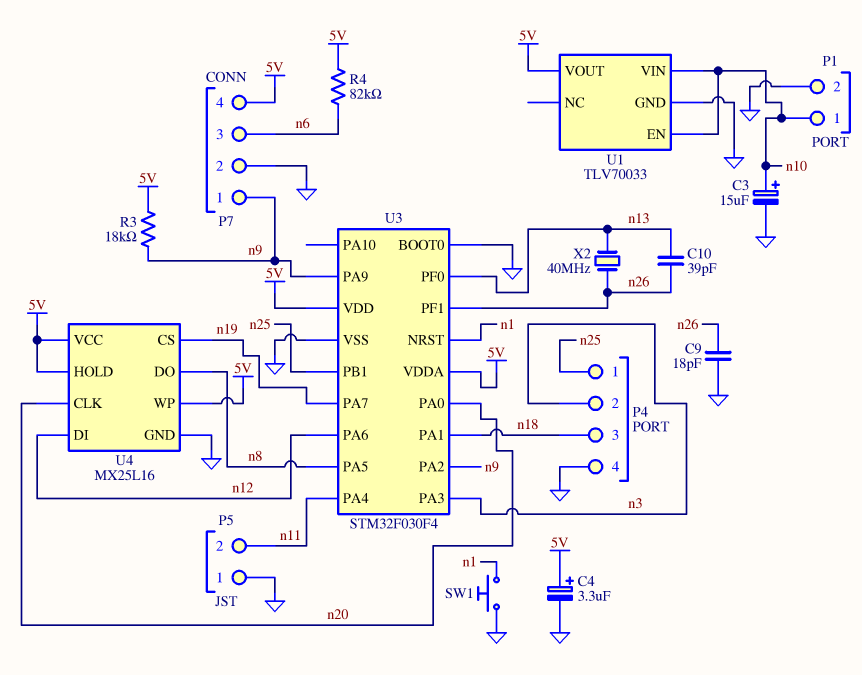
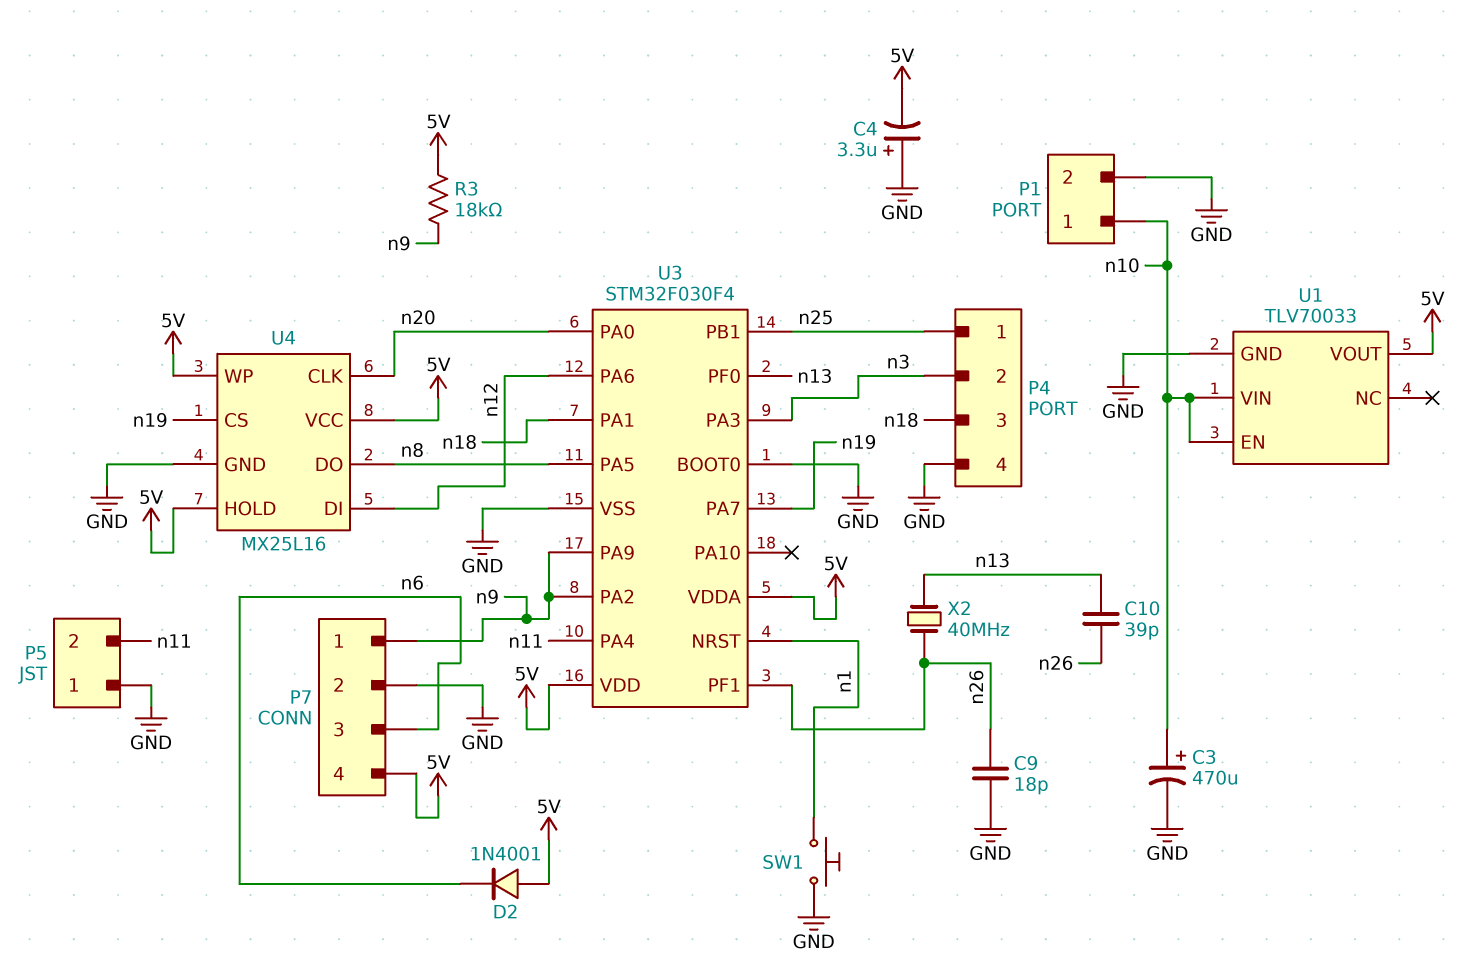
C3: 15uF (plus n10, minus GND) -> 470uF (plus n10, minus GND)
C4: 3.3uF (plus 5V, minus GND) -> 3.3uF (plus GND, minus 5V)
D2: none -> diode 1N4001 (A 5V, K n6)
R4: 82k (5V, n6) -> none

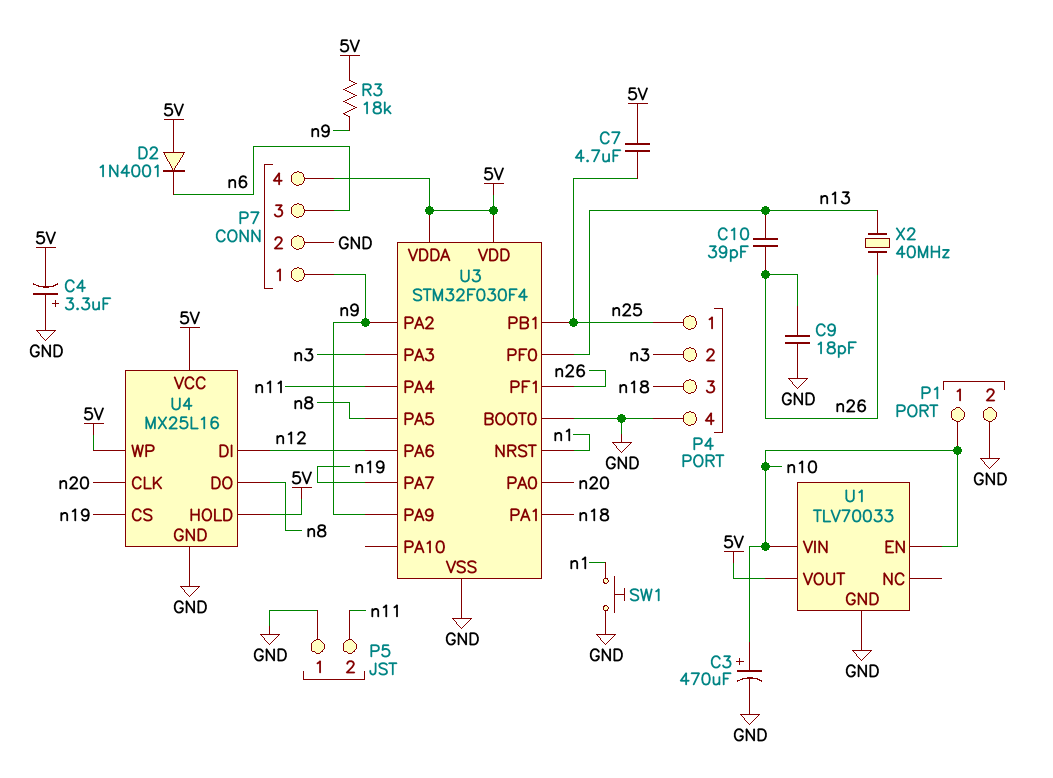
C7: none -> 4.7uF (5V, n25)

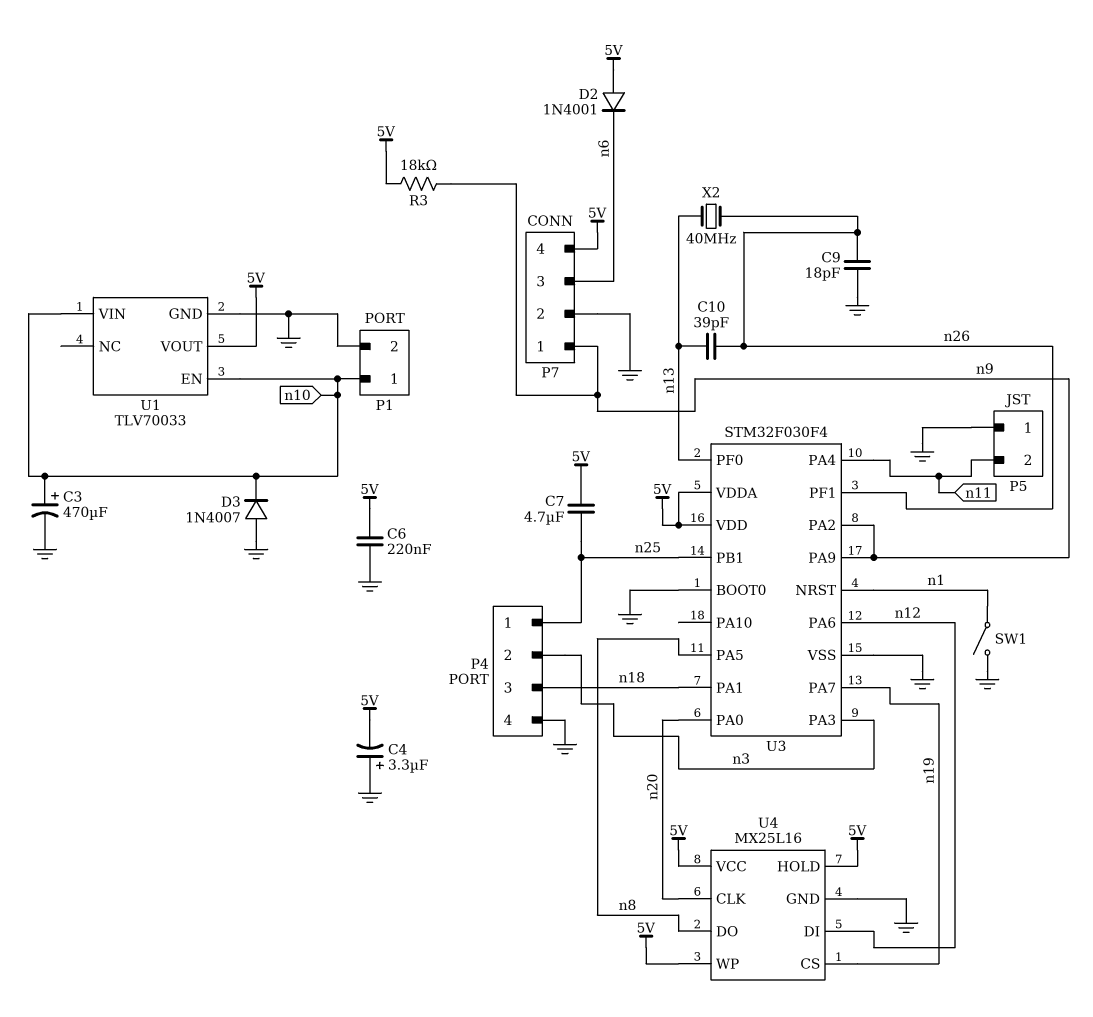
C6: none -> 220nF (5V, GND)
D3: none -> diode 1N4007 (A GND, K n10)
SW1: button (GND, n1) -> switch (GND, n1)

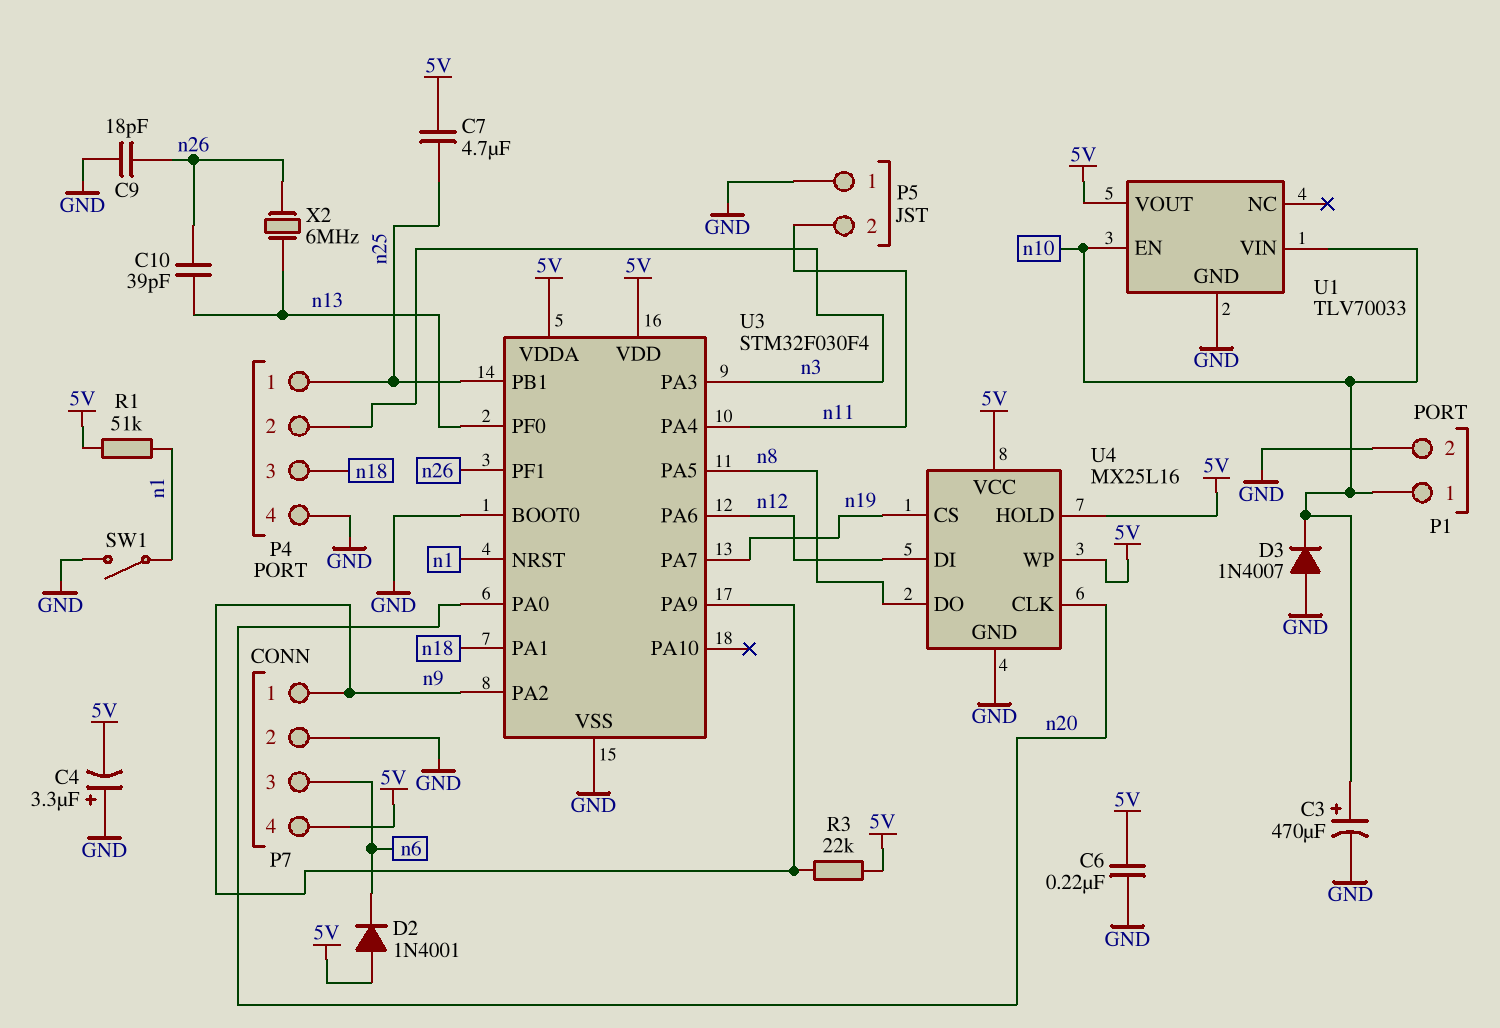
R1: none -> 51k (5V, n1)
R3: 18k (5V, n9) -> 22k (5V, n9)
X2: 40MHz (n13, n26) -> 6MHz (n13, n26)

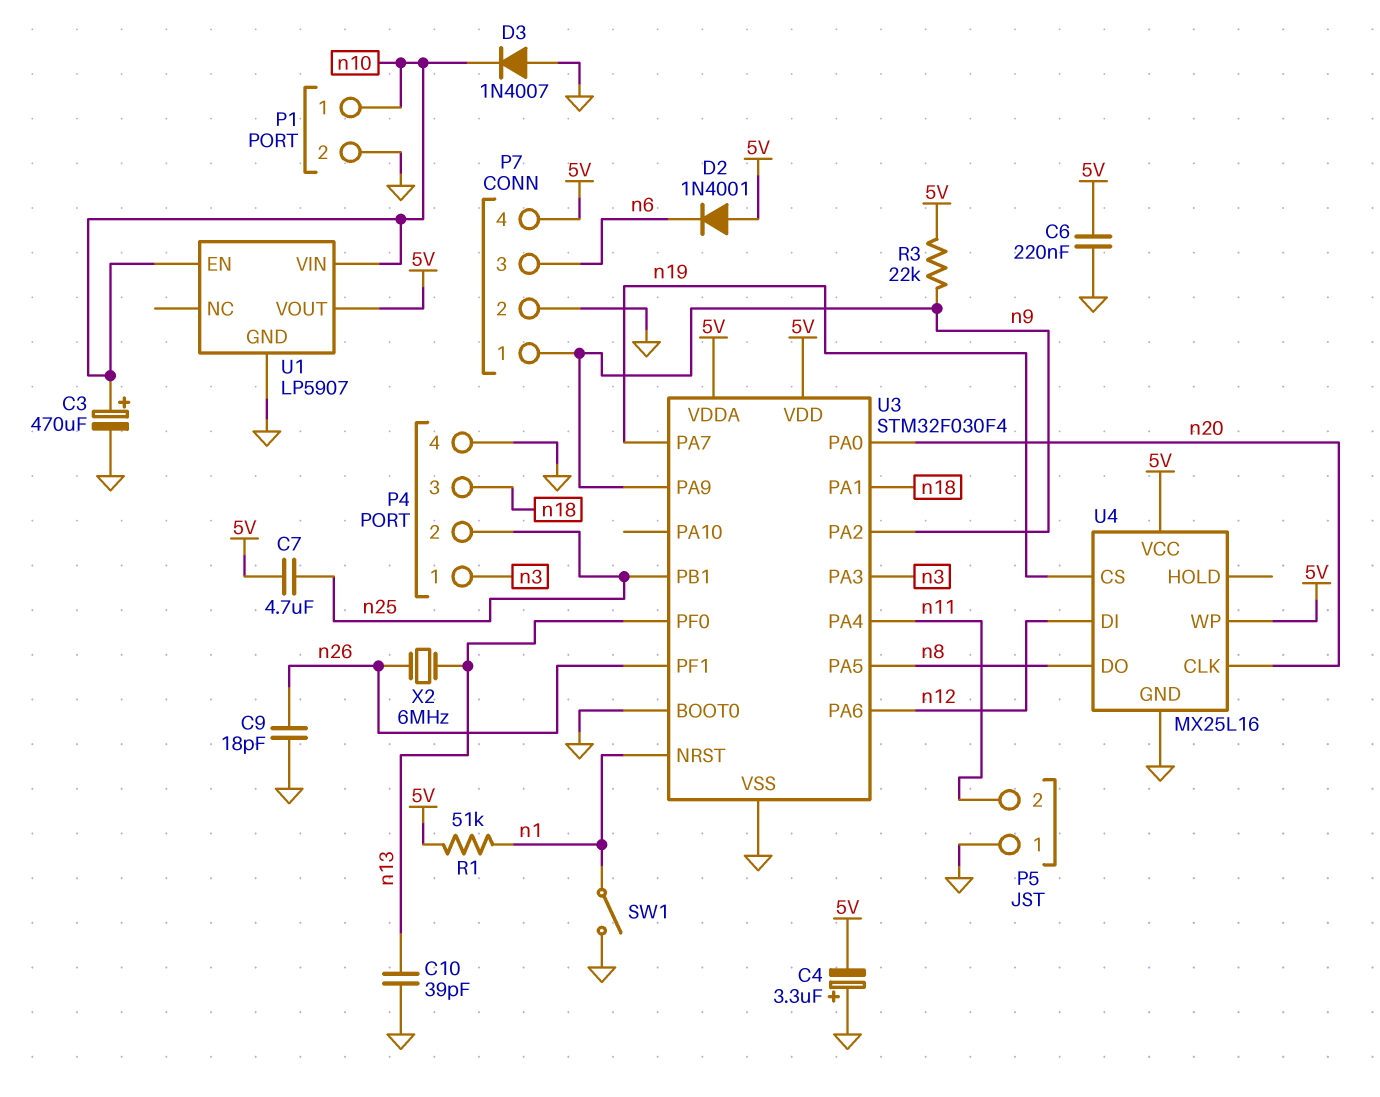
C10: 39pF (n13, n26) -> 39pF (GND, n13)
P4 pin 1: n25 -> n3
P4 pin 2: n3 -> n25
U1: TLV70033 -> LP5907
U4 pin HOLD: 5V -> none

